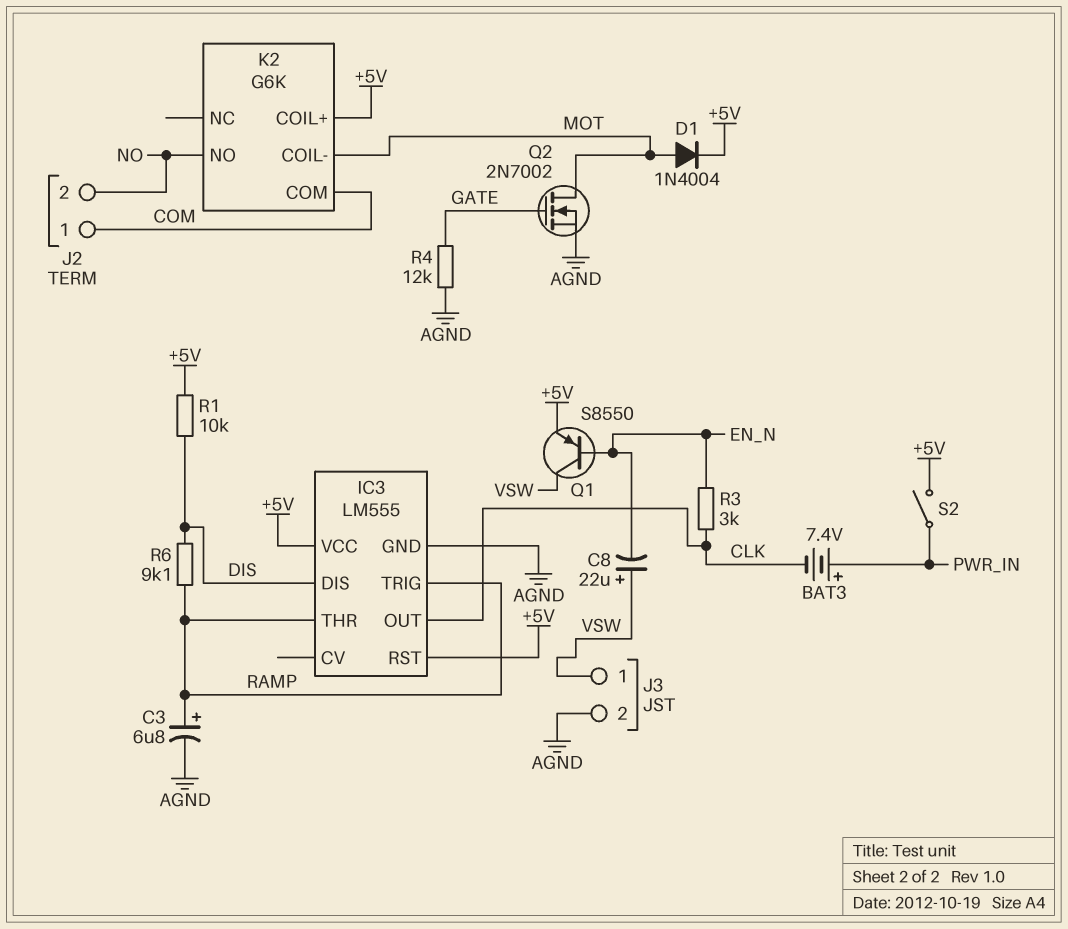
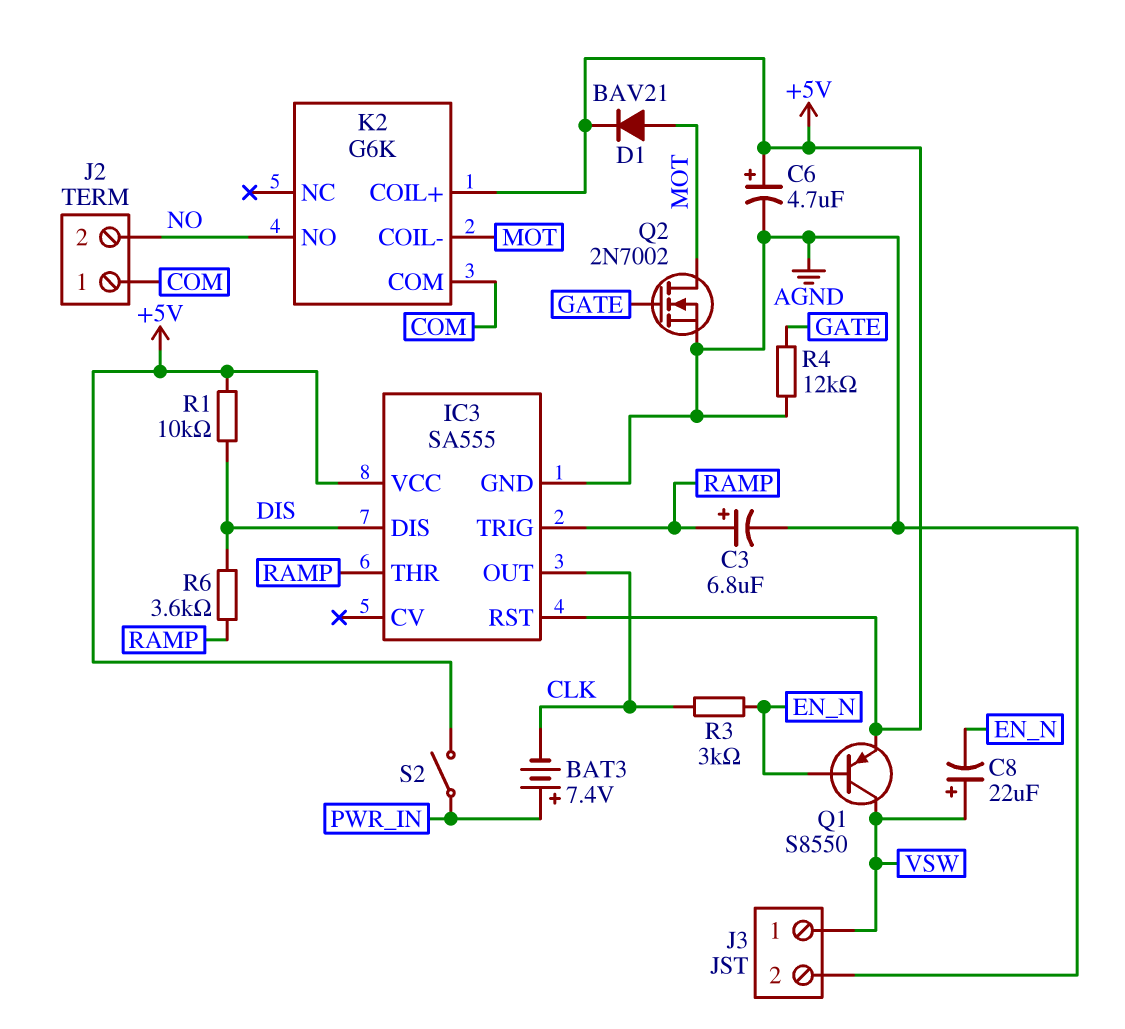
C6: none -> 4.7uF (plus +5V, minus AGND)
D1: diode 1N4004 (A MOT, K +5V) -> diode BAV21 (A MOT, K +5V)
IC3: LM555 -> SA555
R6: 9.1k (DIS, RAMP) -> 3.6k (DIS, RAMP)

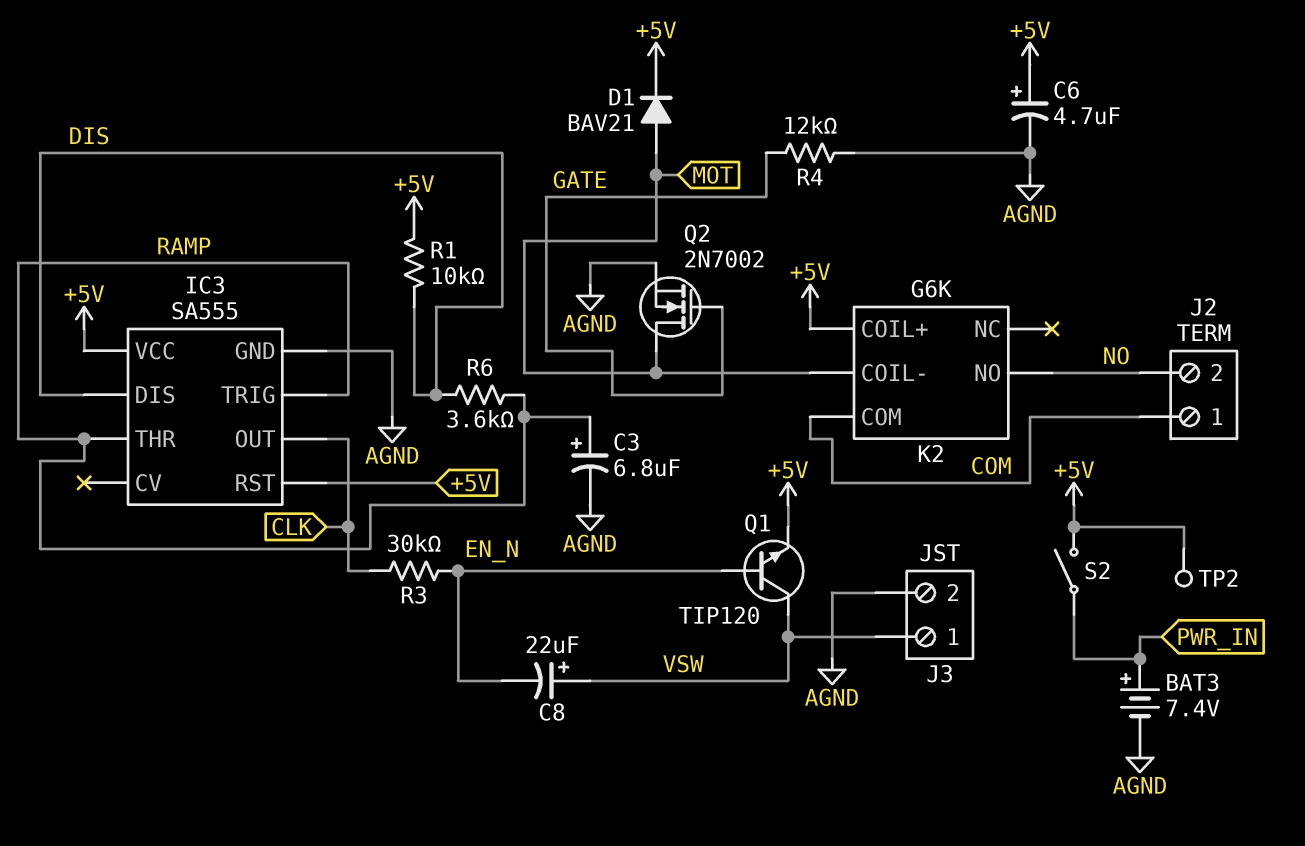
BAT3: 7.4V (plus PWR_IN, minus CLK) -> 7.4V (plus PWR_IN, minus AGND)
Q1: PNP S8550 (B EN_N, C VSW, E +5V) -> NPN TIP120 (B EN_N, C VSW, E +5V)
R3: 3k (CLK, EN_N) -> 30k (CLK, EN_N)
TP2: none -> test point (+5V)

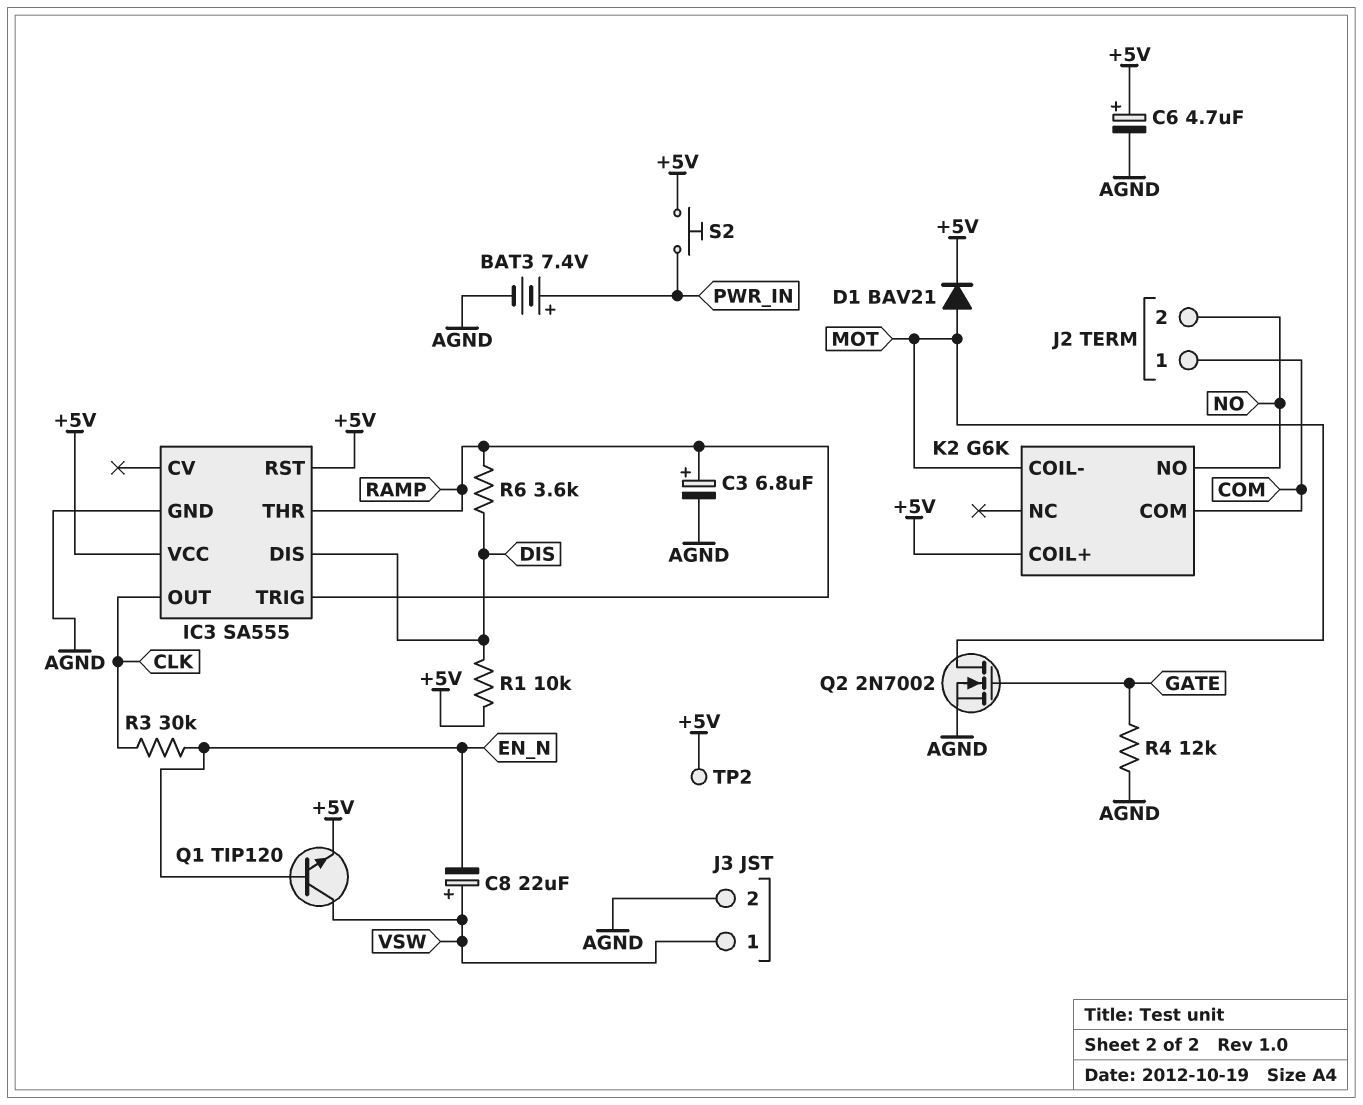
S2: switch (+5V, PWR_IN) -> button (+5V, PWR_IN)

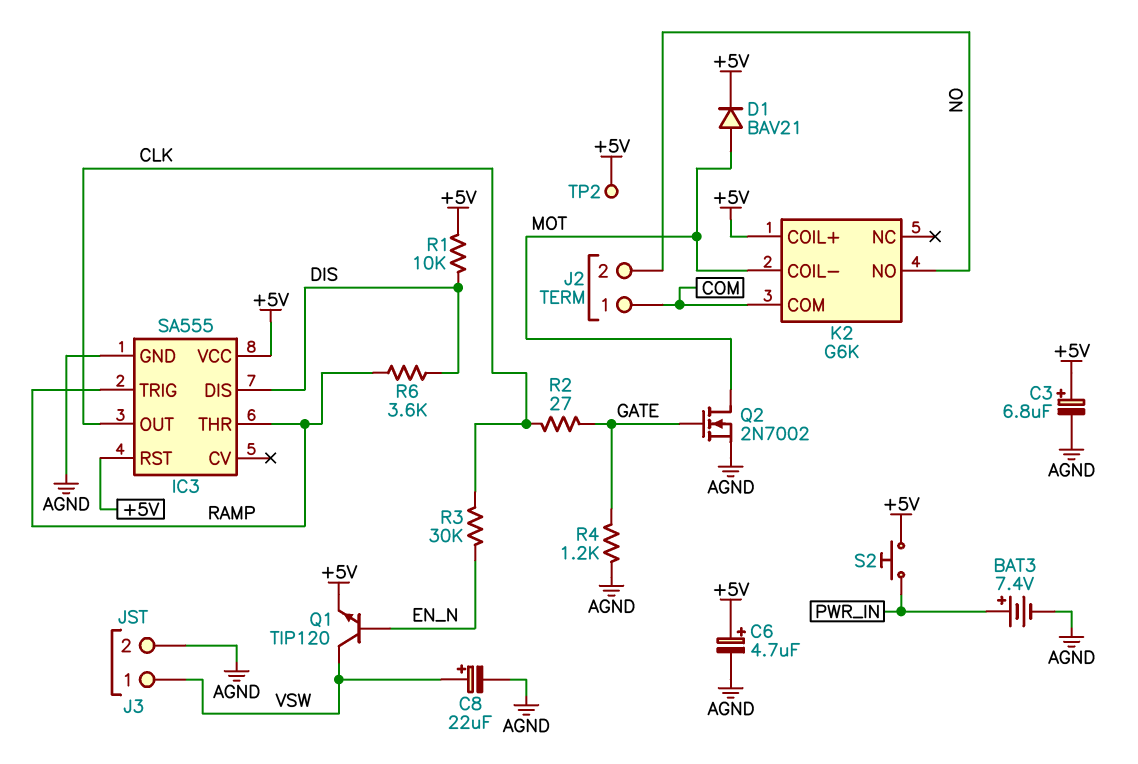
C3: 6.8uF (plus RAMP, minus AGND) -> 6.8uF (plus +5V, minus AGND)
C8: 22uF (plus VSW, minus EN_N) -> 22uF (plus VSW, minus AGND)
R2: none -> 27 (CLK, GATE)
R4: 12k (AGND, GATE) -> 1.2k (AGND, GATE)

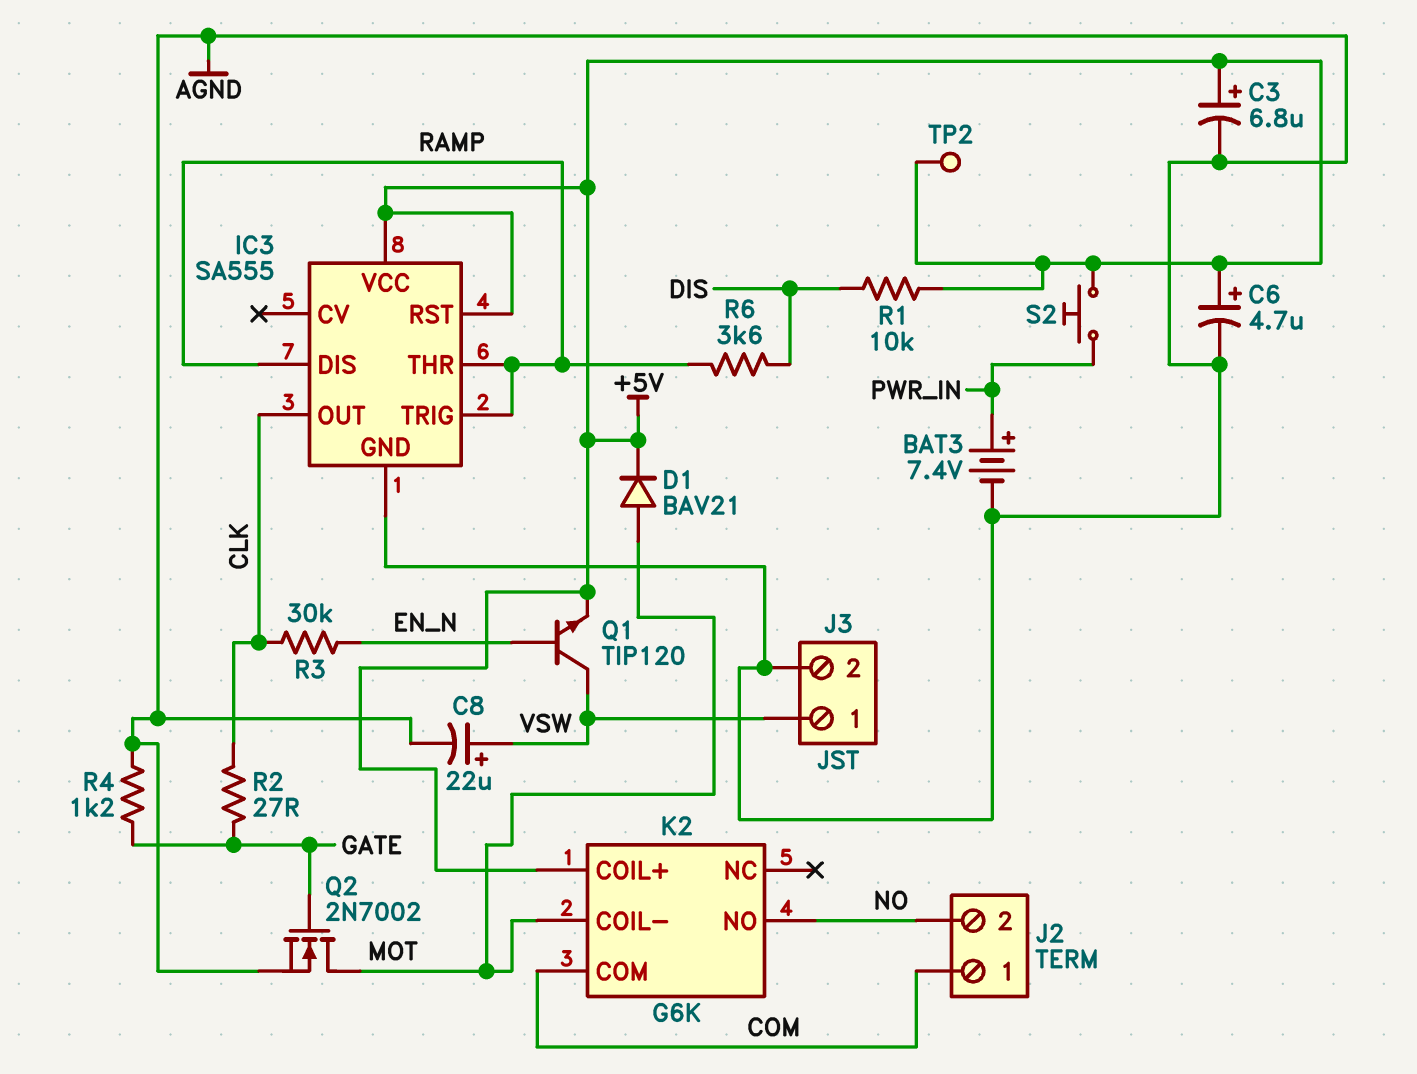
IC3 pin DIS: DIS -> RAMP

